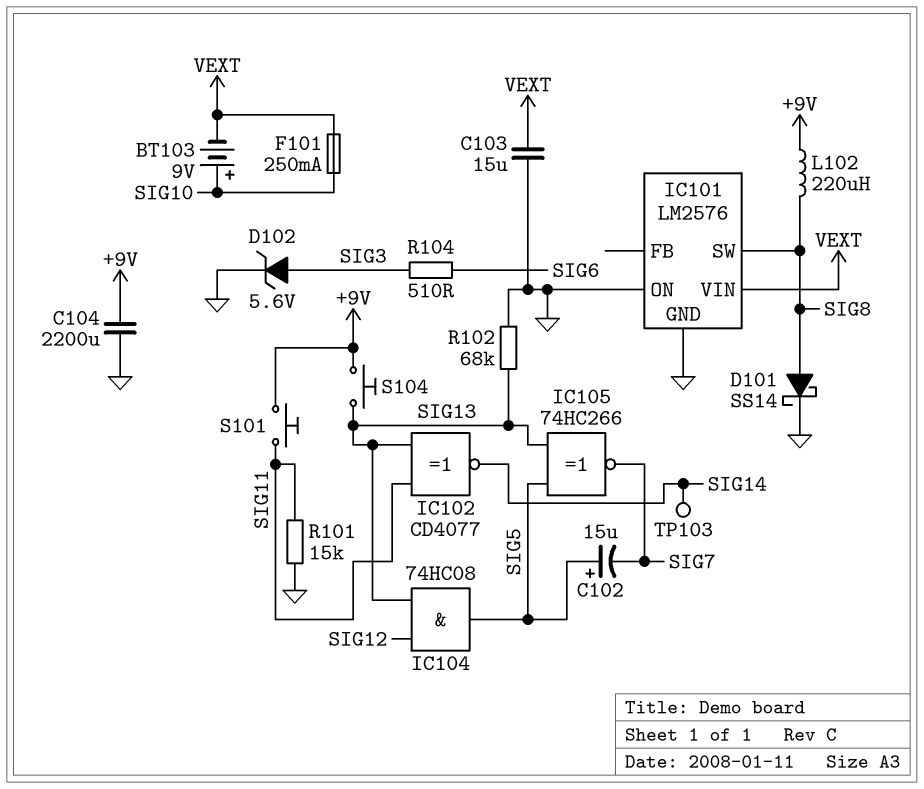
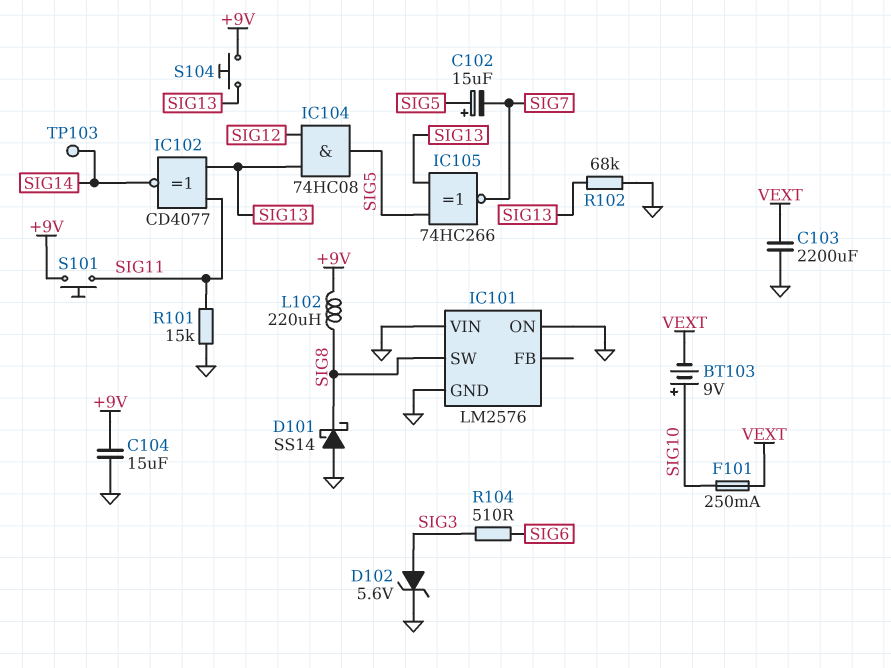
C103: 15uF (GND, VEXT) -> 2200uF (GND, VEXT)
C104: 2200uF (+9V, GND) -> 15uF (+9V, GND)
D101: schottky SS14 (A SIG8, K GND) -> schottky SS14 (A GND, K SIG8)
IC101 pin VIN: VEXT -> GND

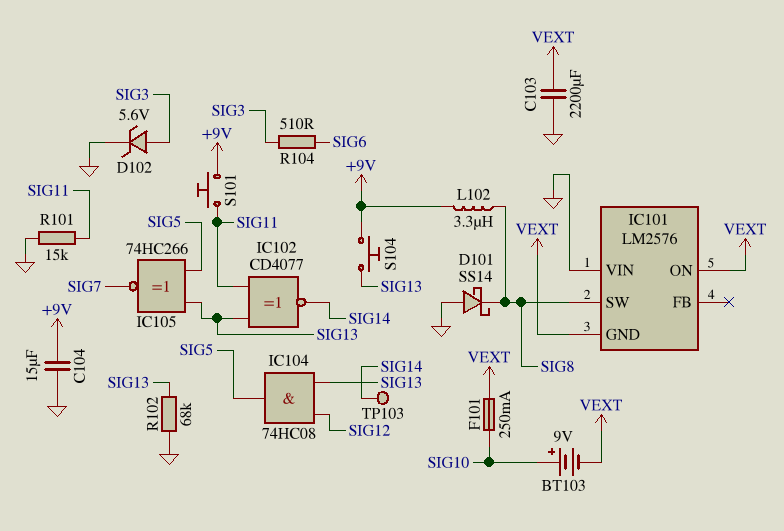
C102: 15uF (plus SIG5, minus SIG7) -> none
IC101 pin GND: GND -> VEXT
IC101 pin ON: GND -> VEXT
L102: 220uH (+9V, SIG8) -> 3.3uH (+9V, SIG8)

